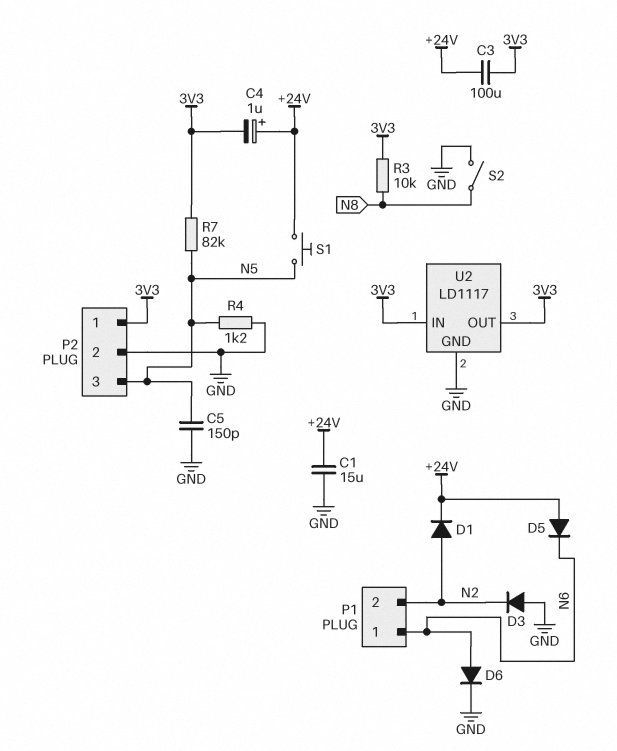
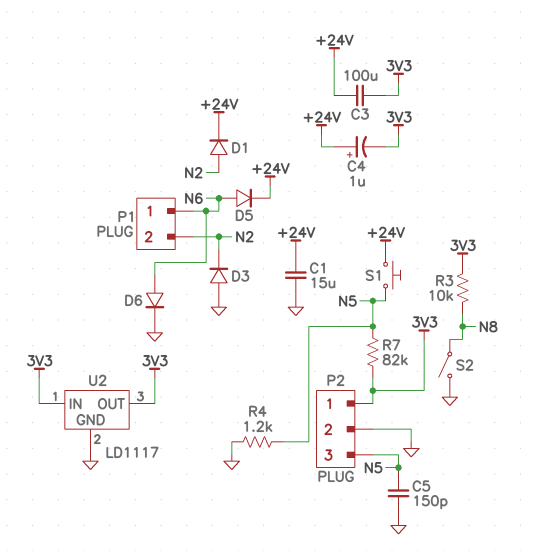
D5: diode (A +24V, K N6) -> diode (A N6, K +24V)

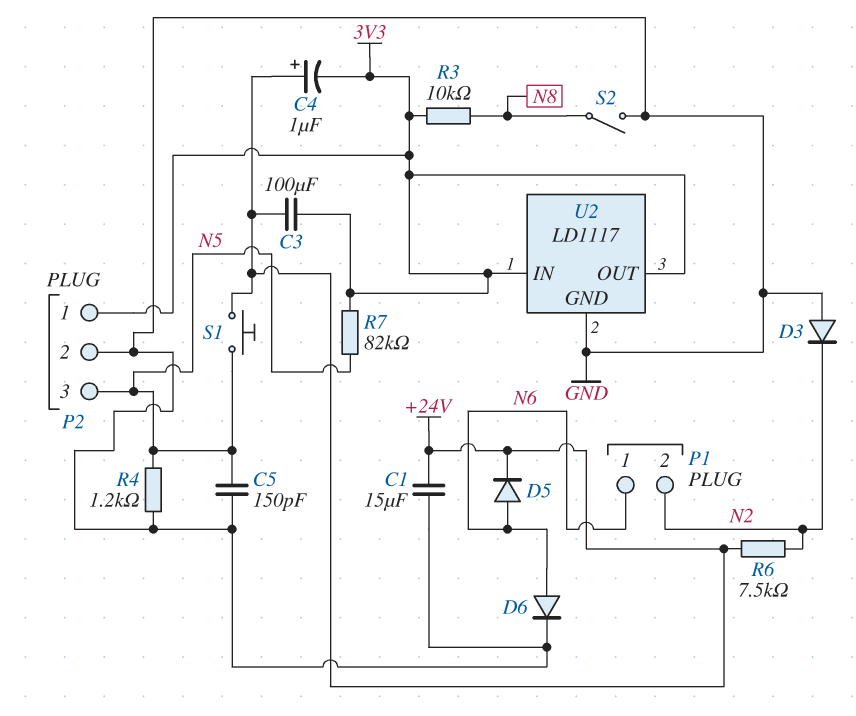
D1: diode (A N2, K +24V) -> none
R6: none -> 7.5k (+24V, N2)

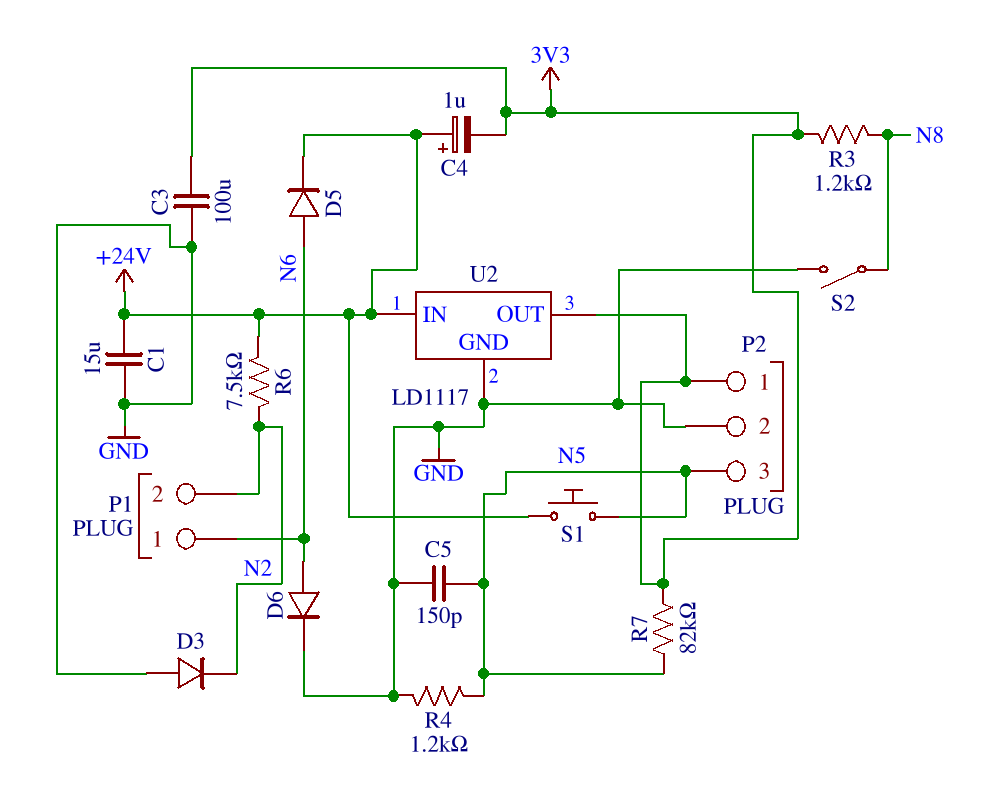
C3: 100uF (+24V, 3V3) -> 100uF (3V3, GND)
R3: 10k (3V3, N8) -> 1.2k (3V3, N8)
U2 pin IN: 3V3 -> +24V

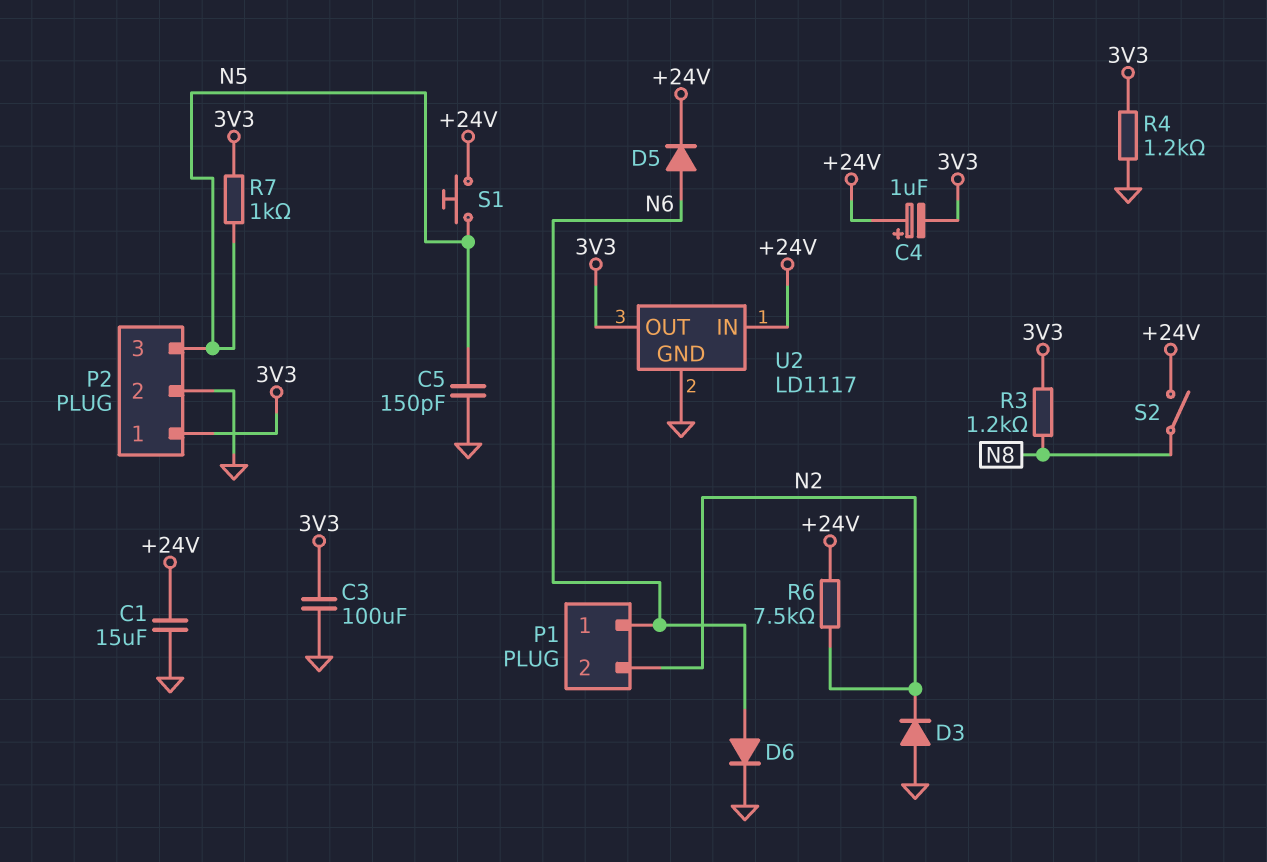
R4: 1.2k (GND, N5) -> 1.2k (3V3, GND)
R7: 82k (3V3, N5) -> 1k (3V3, N5)
S2: switch (GND, N8) -> switch (+24V, N8)

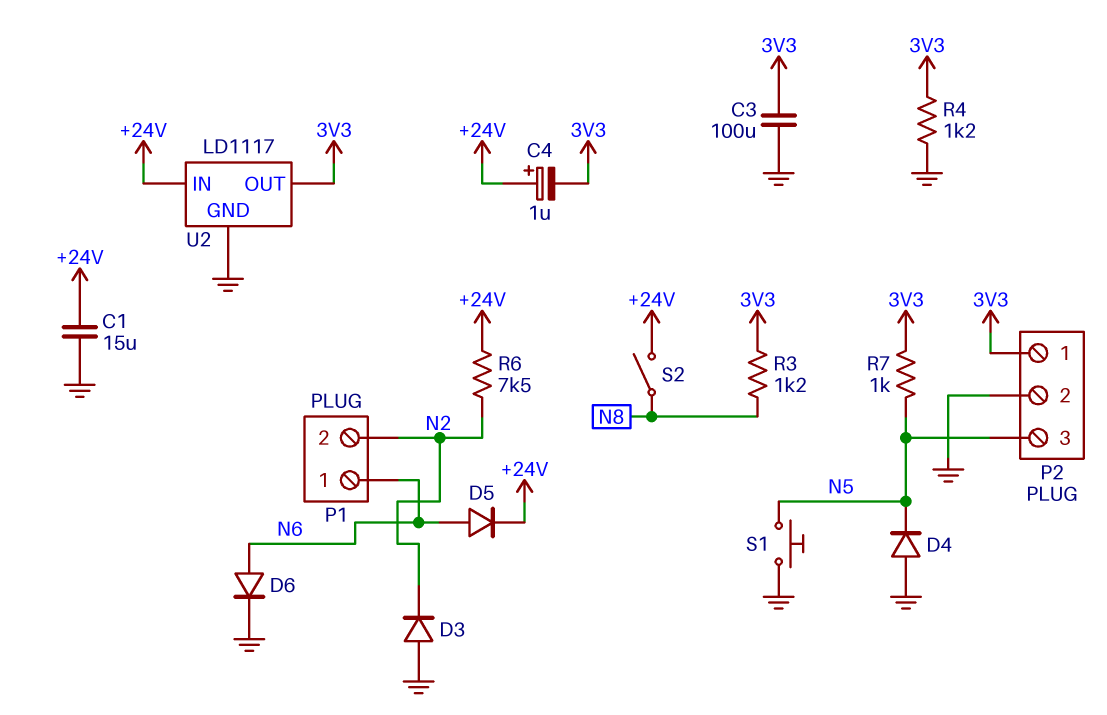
C5: 150pF (GND, N5) -> none
D4: none -> diode (A GND, K N5)
S1: button (+24V, N5) -> button (GND, N5)

